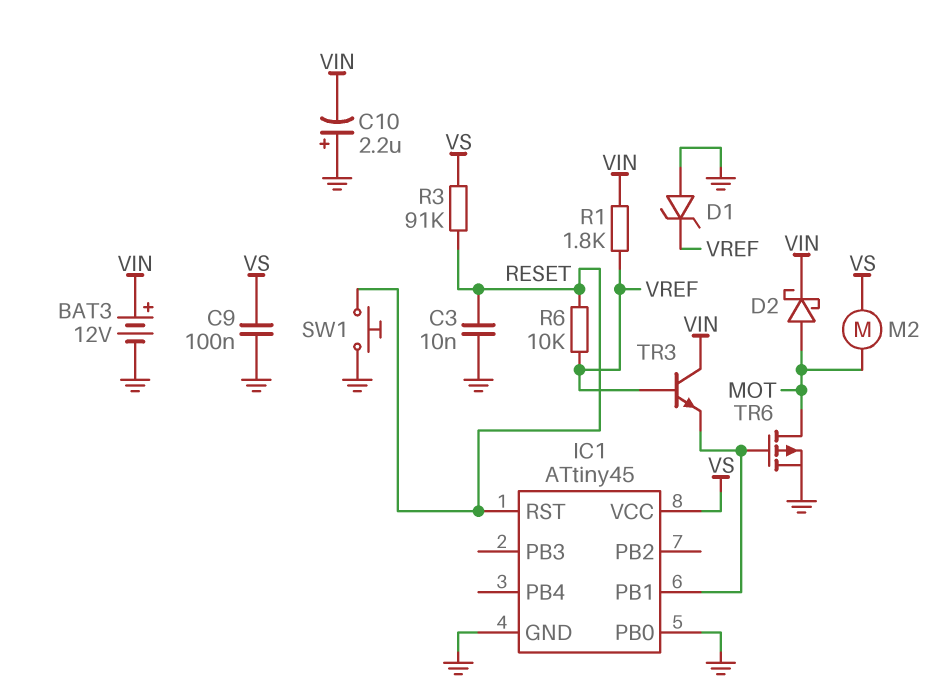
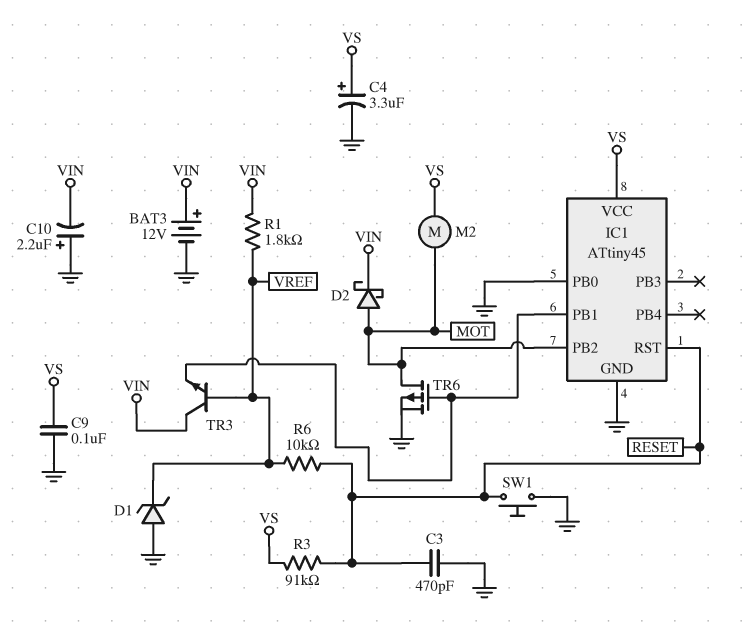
C3: 10nF (GND, RESET) -> 470pF (GND, RESET)
C4: none -> 3.3uF (plus VS, minus GND)
IC1 pin PB2: none -> MOT

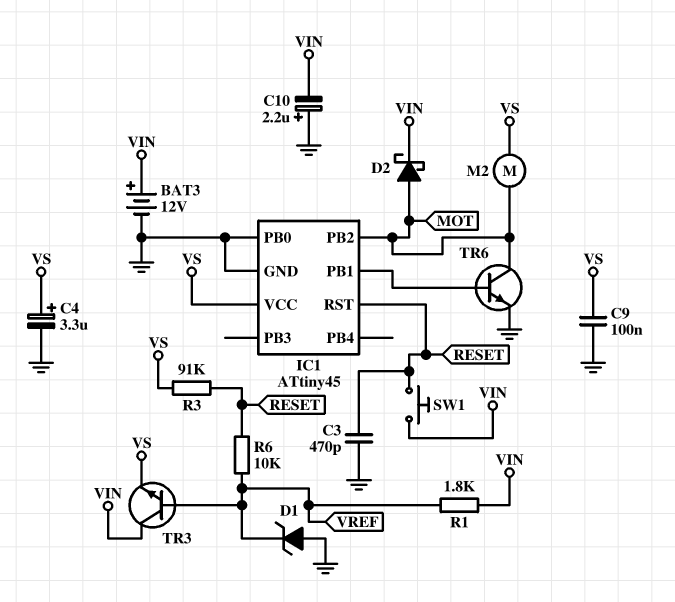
SW1: button (GND, RESET) -> button (RESET, VIN)
TR3: NPN (B VREF, C VIN, E IC1/PB1) -> NPN (B VREF, C VIN, E VS)
TR6: PMOS (G IC1/PB1, D MOT, S GND) -> NPN (B IC1/PB1, C MOT, E GND)

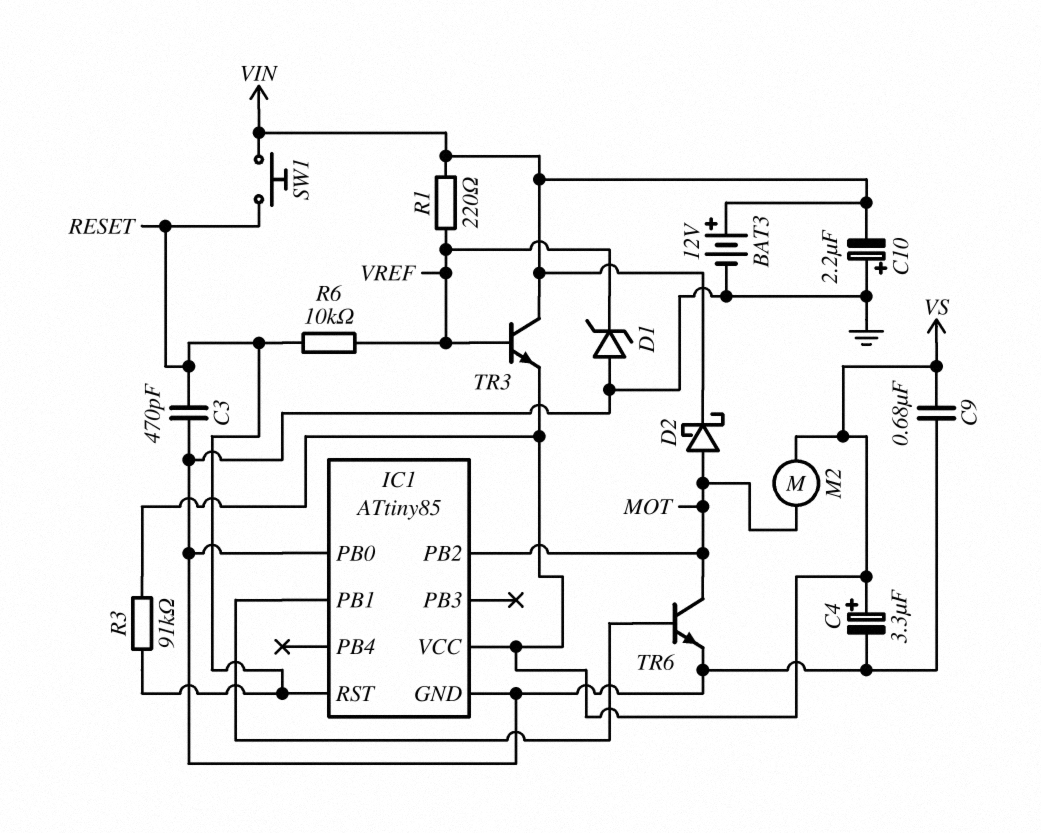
C9: 100nF (GND, VS) -> 680nF (GND, VS)
IC1: ATtiny45 -> ATtiny85
R1: 1.8k (VIN, VREF) -> 220 (VIN, VREF)

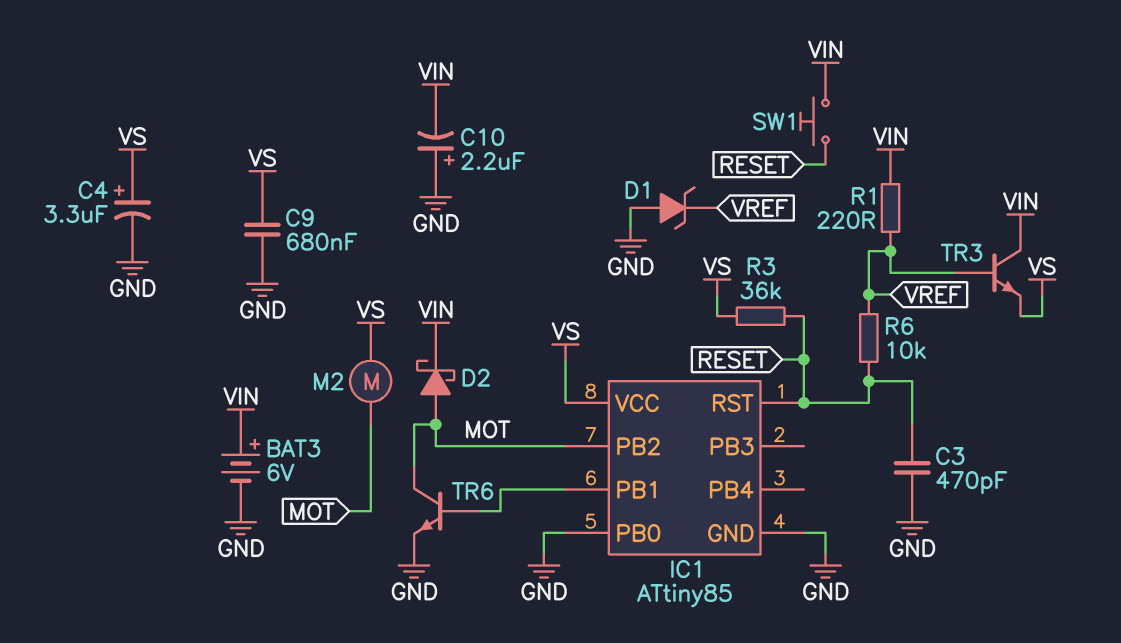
BAT3: 12V (plus VIN, minus GND) -> 6V (plus VIN, minus GND)
R3: 91k (RESET, VS) -> 36k (RESET, VS)

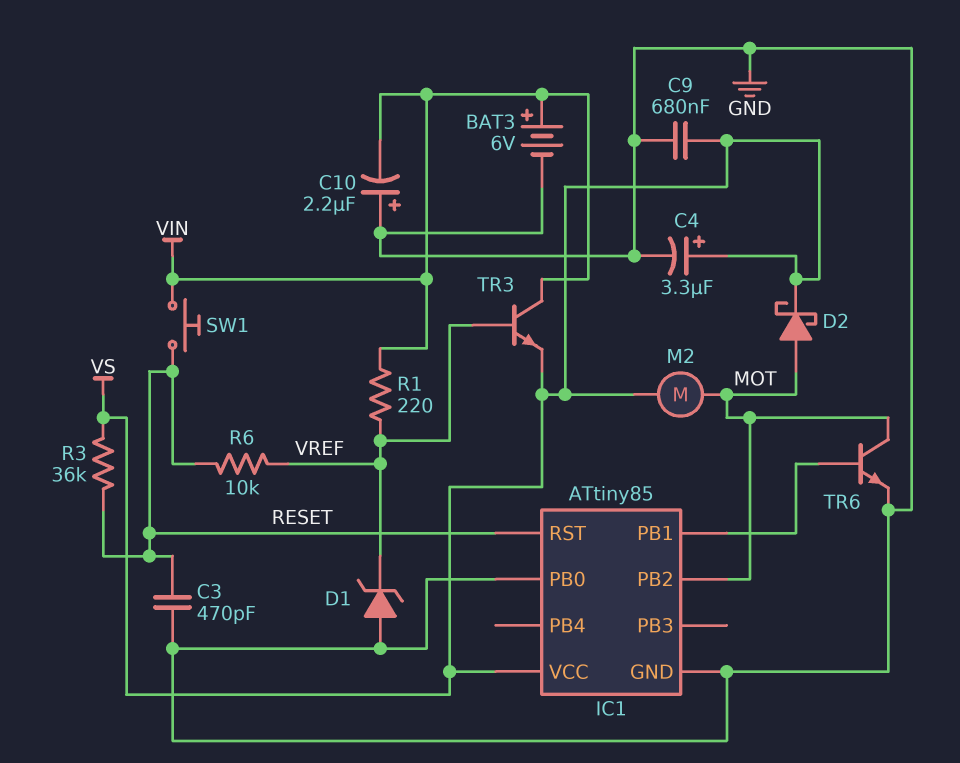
D2: schottky (A MOT, K VIN) -> schottky (A MOT, K VS)

